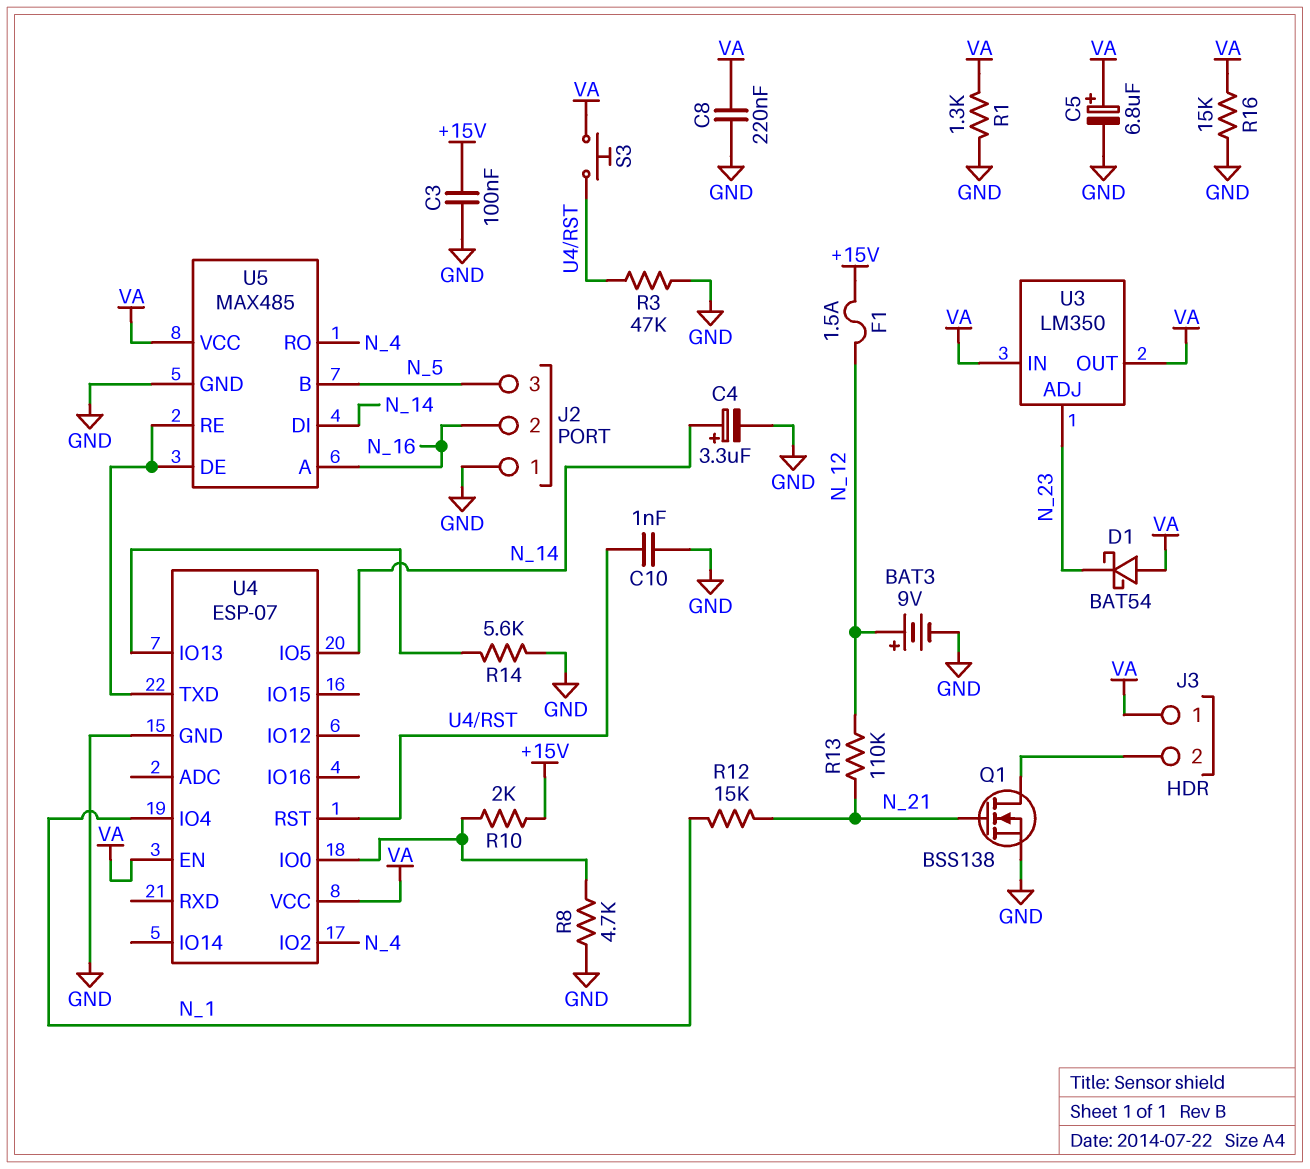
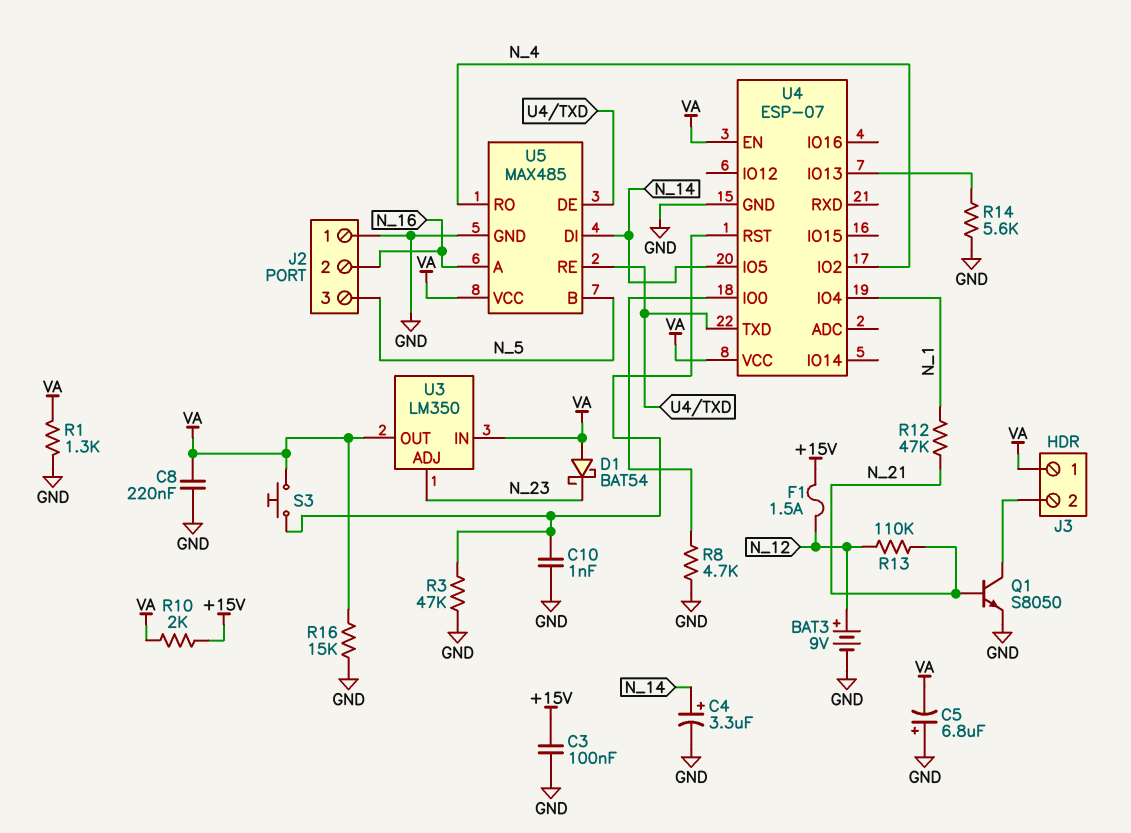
C5: 6.8uF (plus VA, minus GND) -> 6.8uF (plus GND, minus VA)
Q1: NMOS BSS138 (G N_21, D J3/2, S GND) -> NPN S8050 (B N_21, C J3/2, E GND)
R10: 2k (+15V, U4/IO0) -> 2k (+15V, VA)
R12: 15k (N_1, N_21) -> 47k (N_1, N_21)

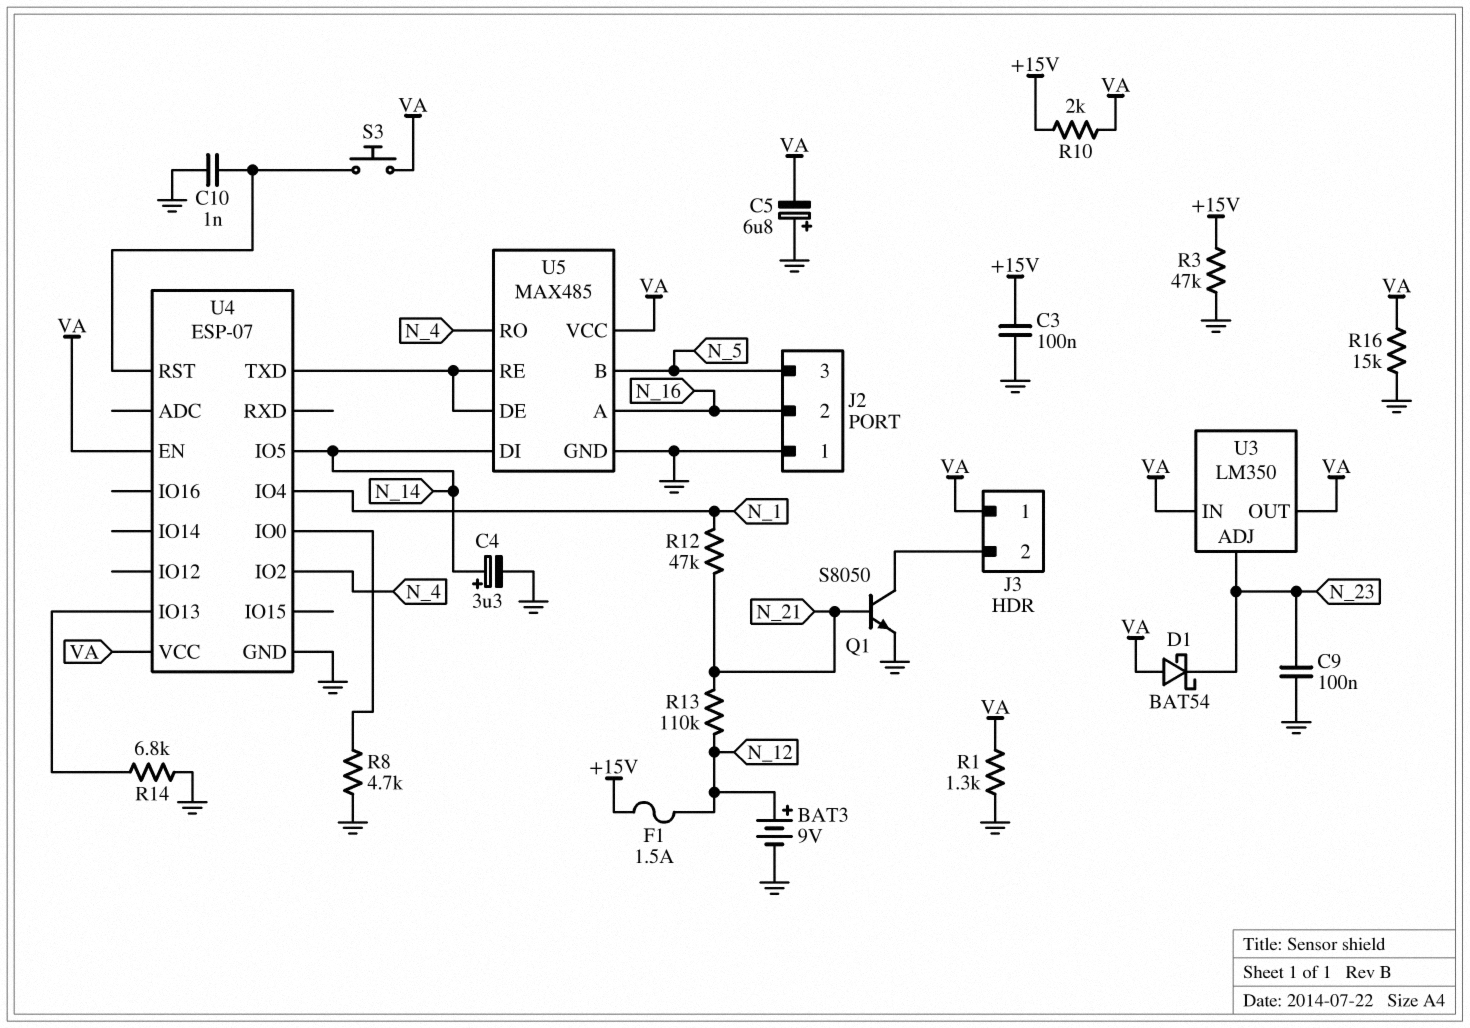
C8: 220nF (GND, VA) -> none
C9: none -> 100nF (GND, N_23)
R3: 47k (GND, U4/RST) -> 47k (+15V, GND)
R14: 5.6k (GND, U4/IO13) -> 6.8k (GND, U4/IO13)

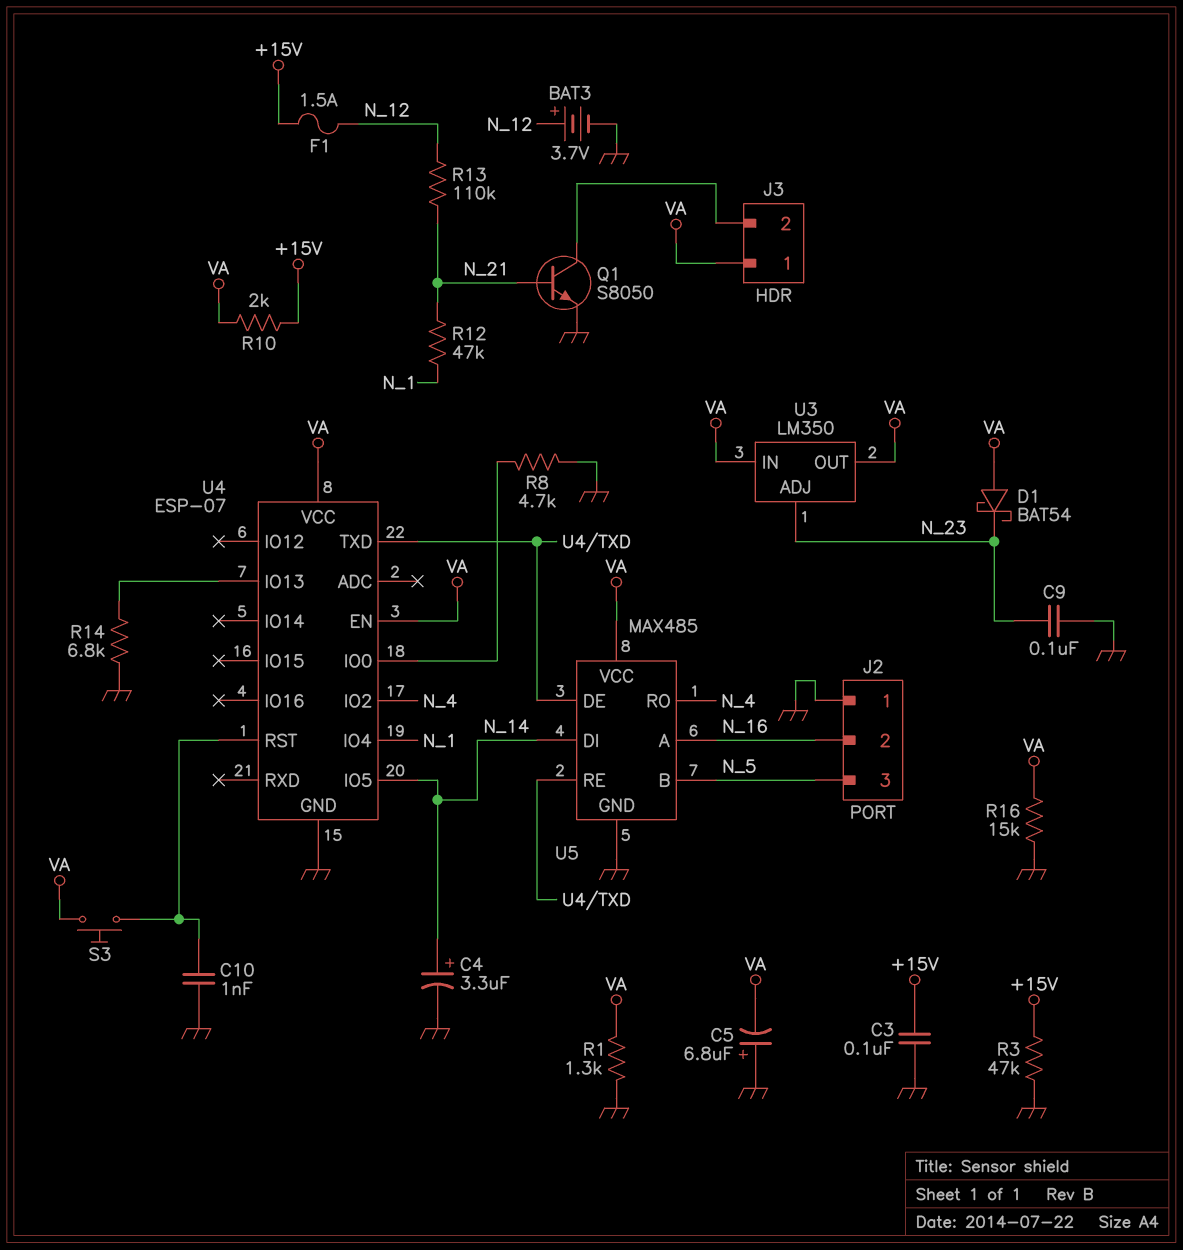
BAT3: 9V (plus N_12, minus GND) -> 3.7V (plus N_12, minus GND)

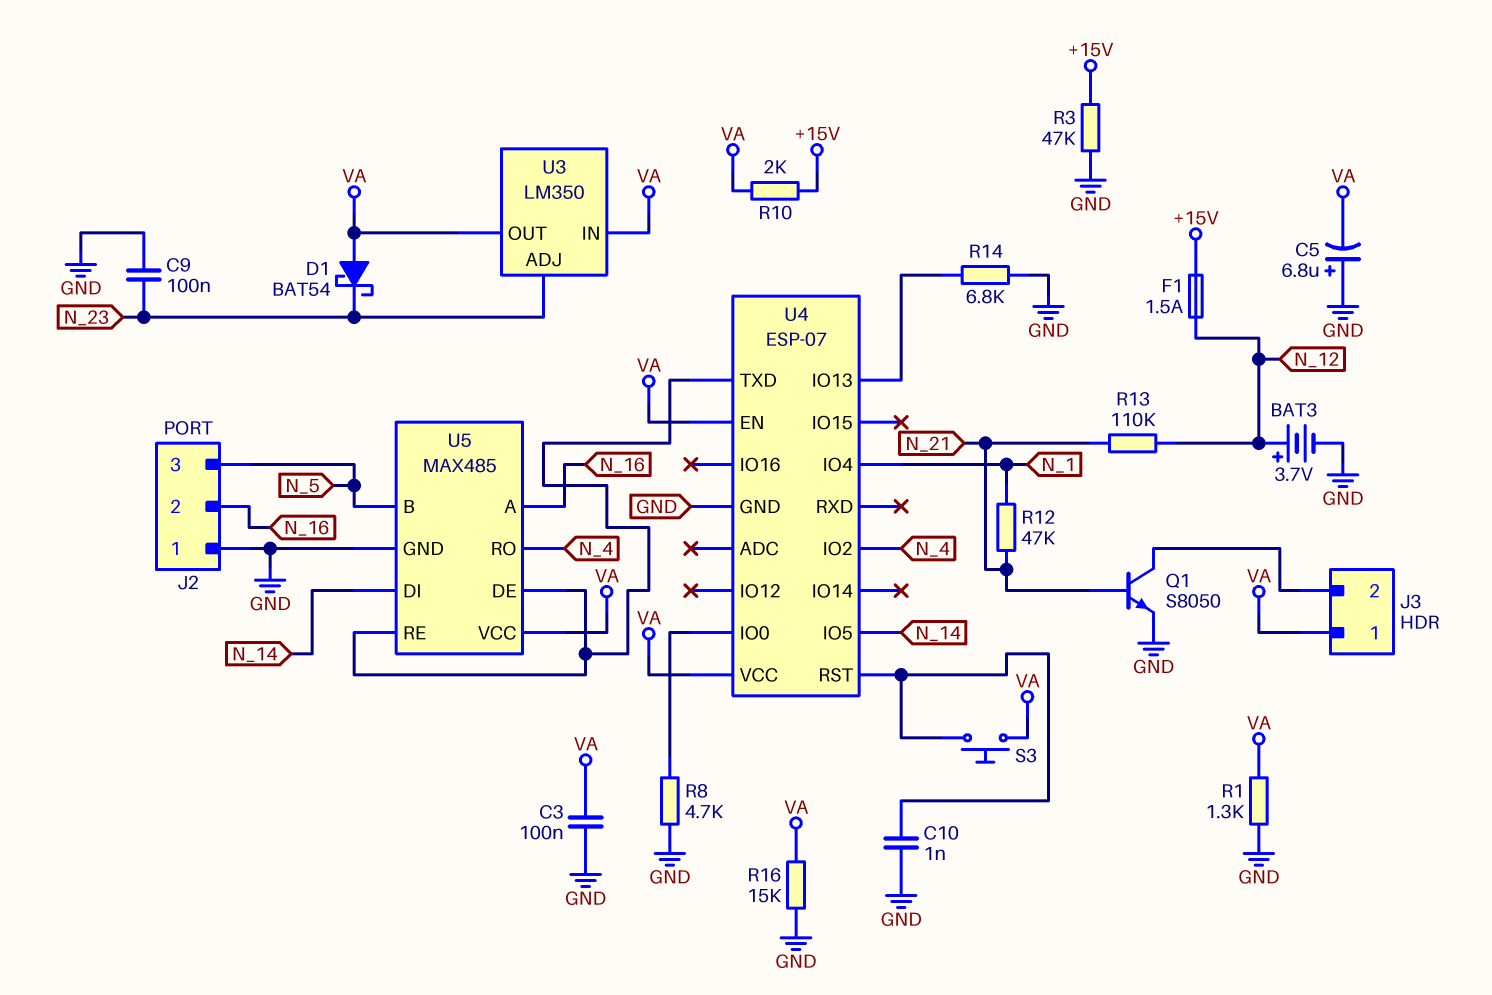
C3: 100nF (+15V, GND) -> 100nF (GND, VA)
C4: 3.3uF (plus N_14, minus GND) -> none

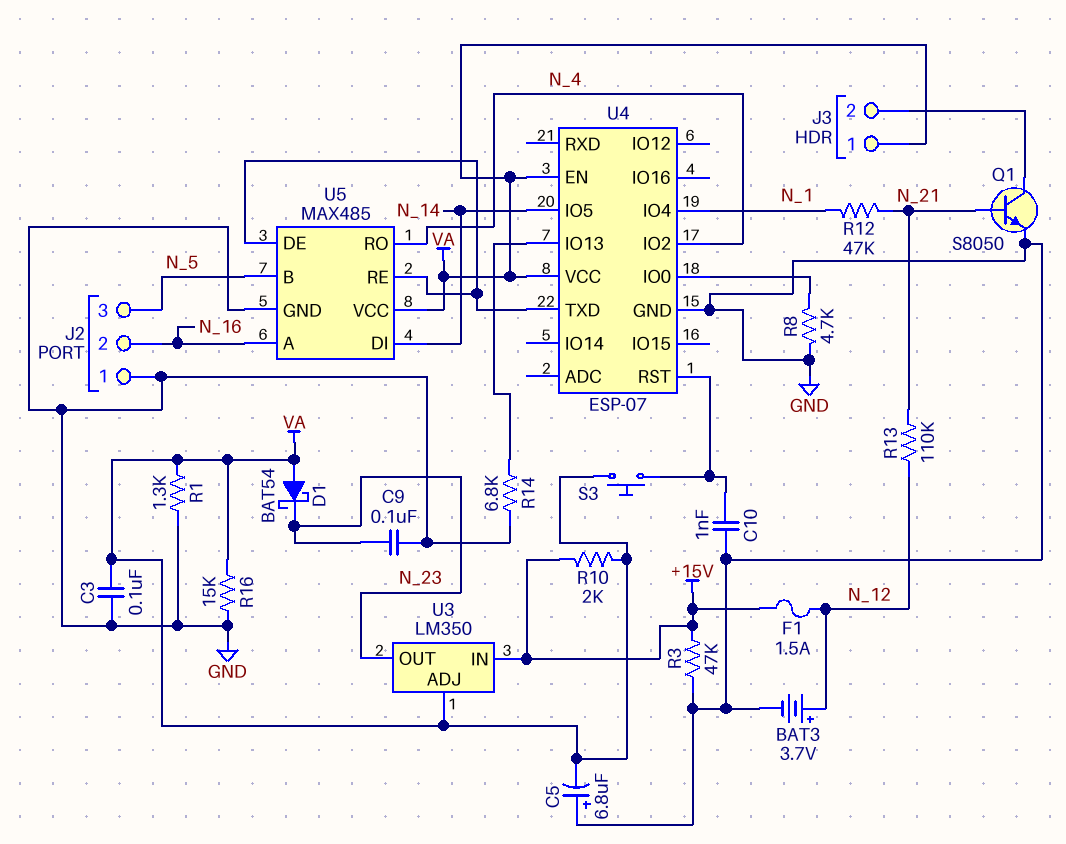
U3 pin ADJ: N_23 -> VA
U3 pin IN: VA -> +15V
U3 pin OUT: VA -> N_23

